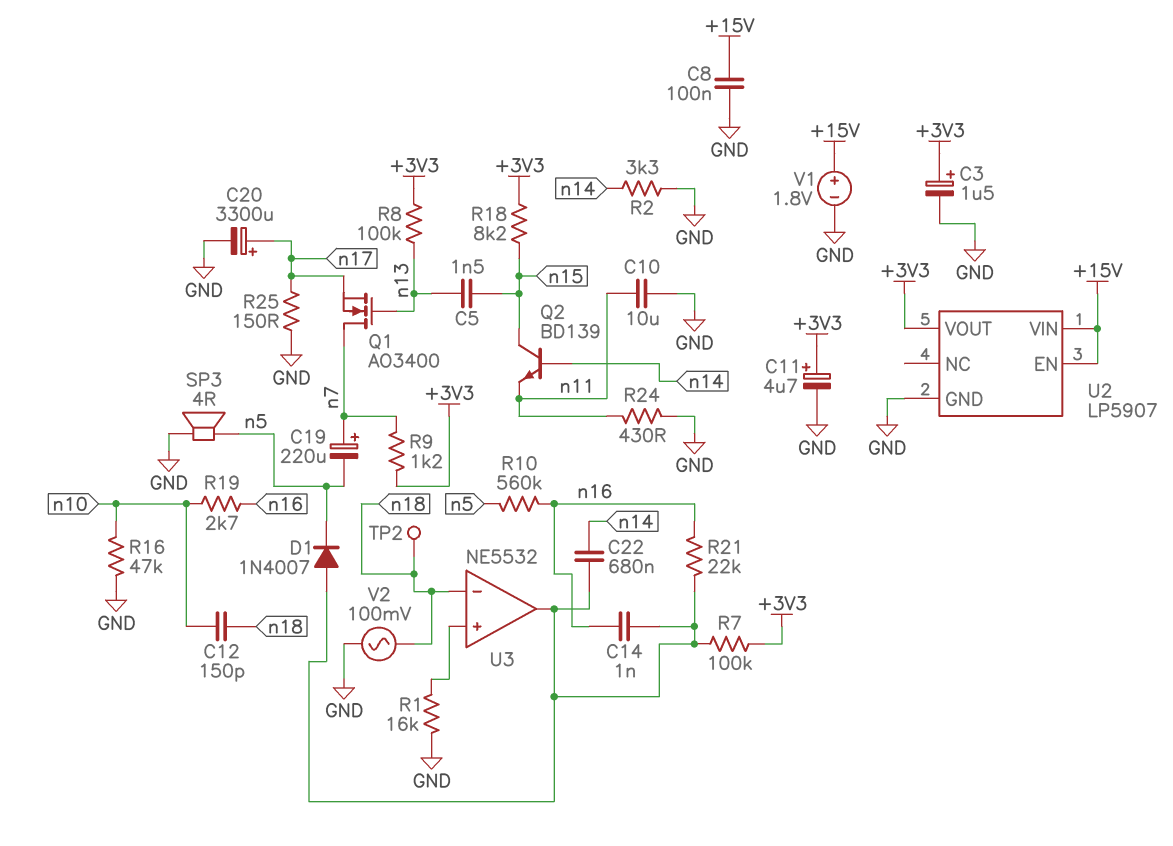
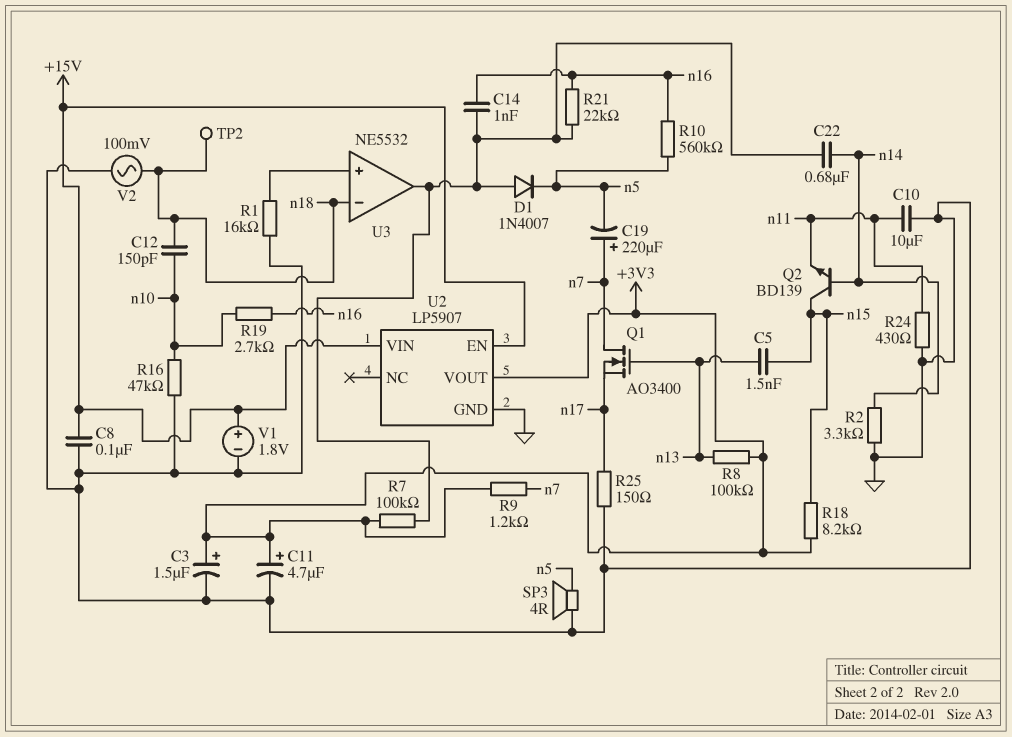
C20: 3300uF (plus n17, minus GND) -> none

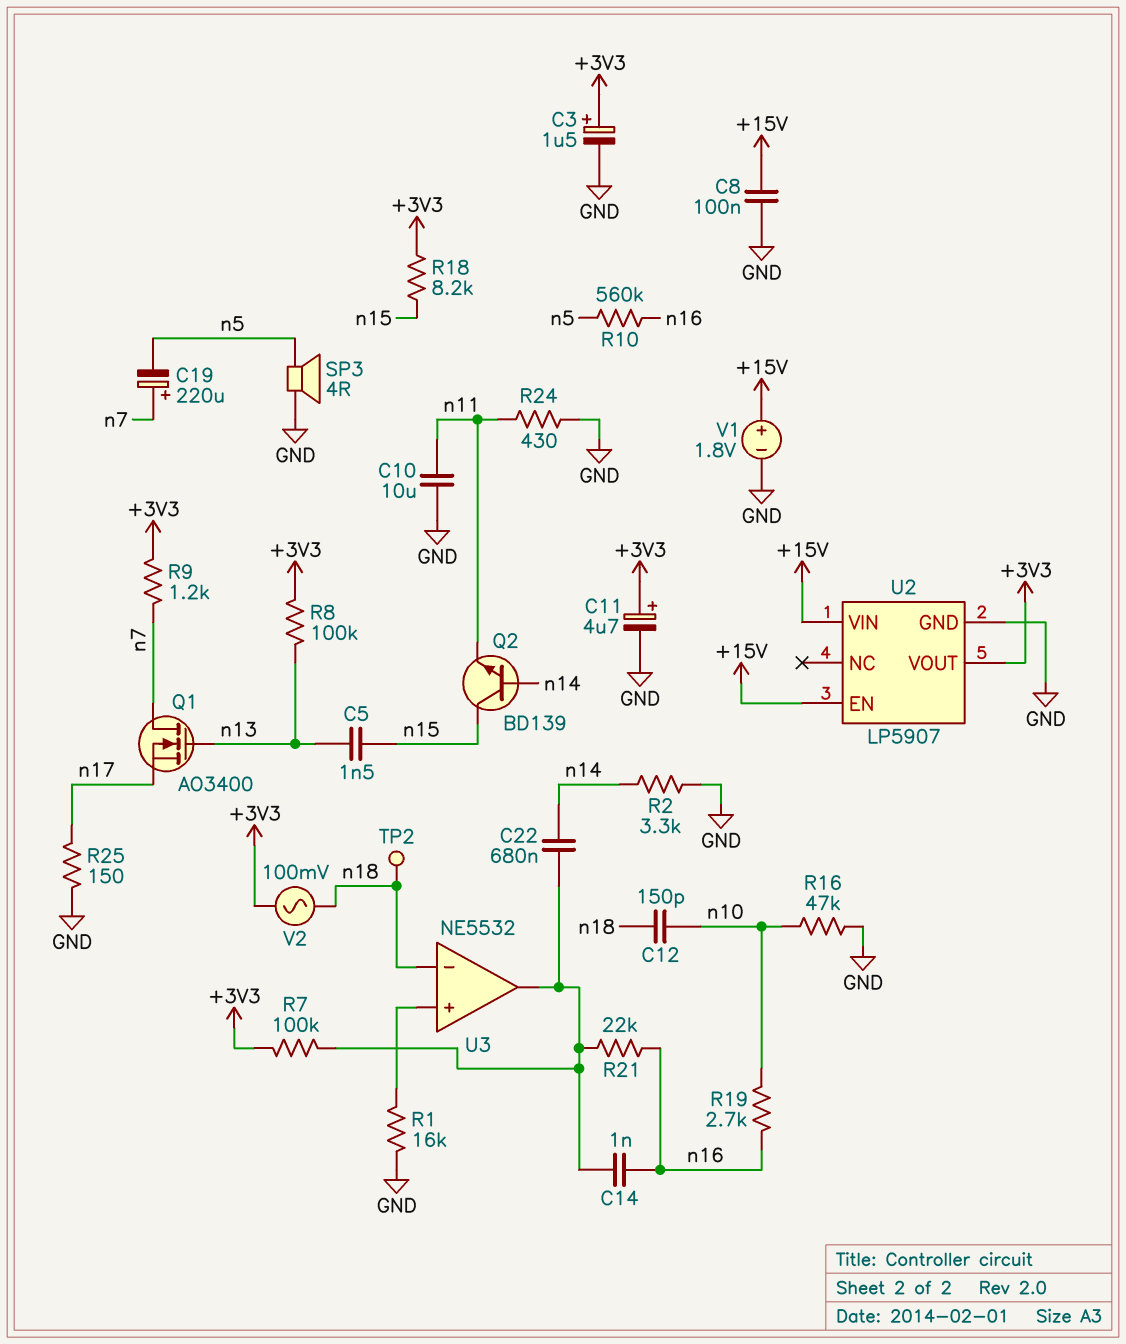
D1: diode 1N4007 (A U3/out, K n5) -> none
V2: AC 100mV (GND, n18) -> AC 100mV (+3V3, n18)

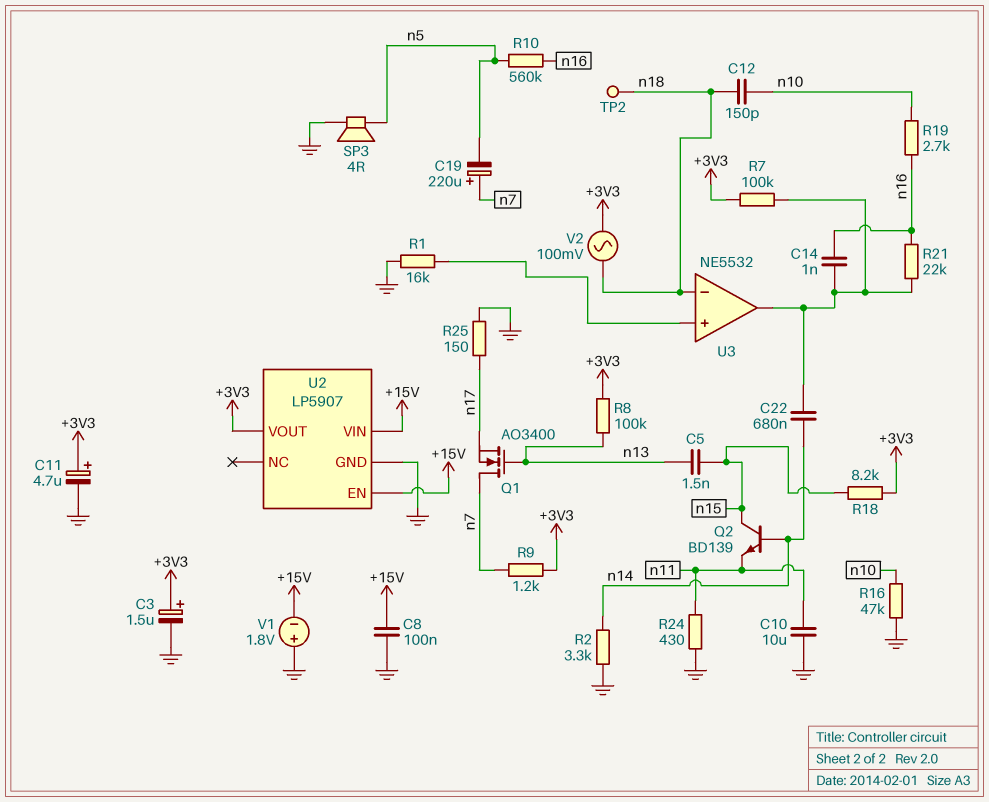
V1: 1.8V (plus +15V, minus GND) -> 1.8V (plus GND, minus +15V)

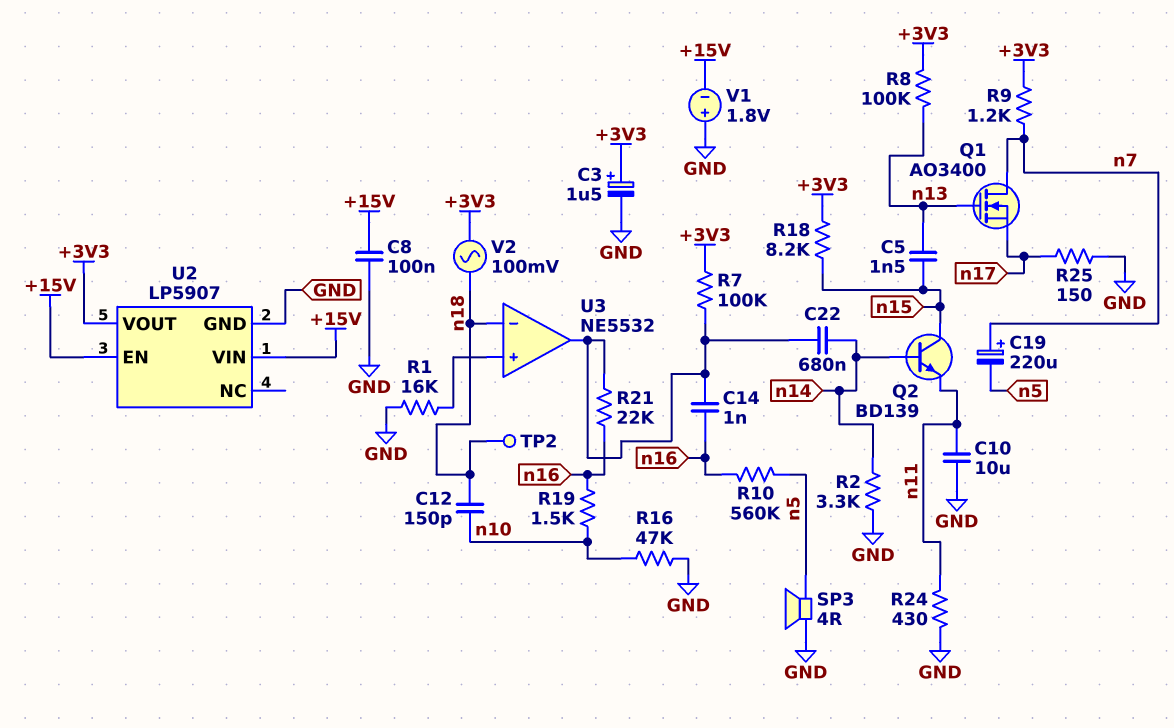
C11: 4.7uF (plus +3V3, minus GND) -> none
R19: 2.7k (n10, n16) -> 1.5k (n10, n16)

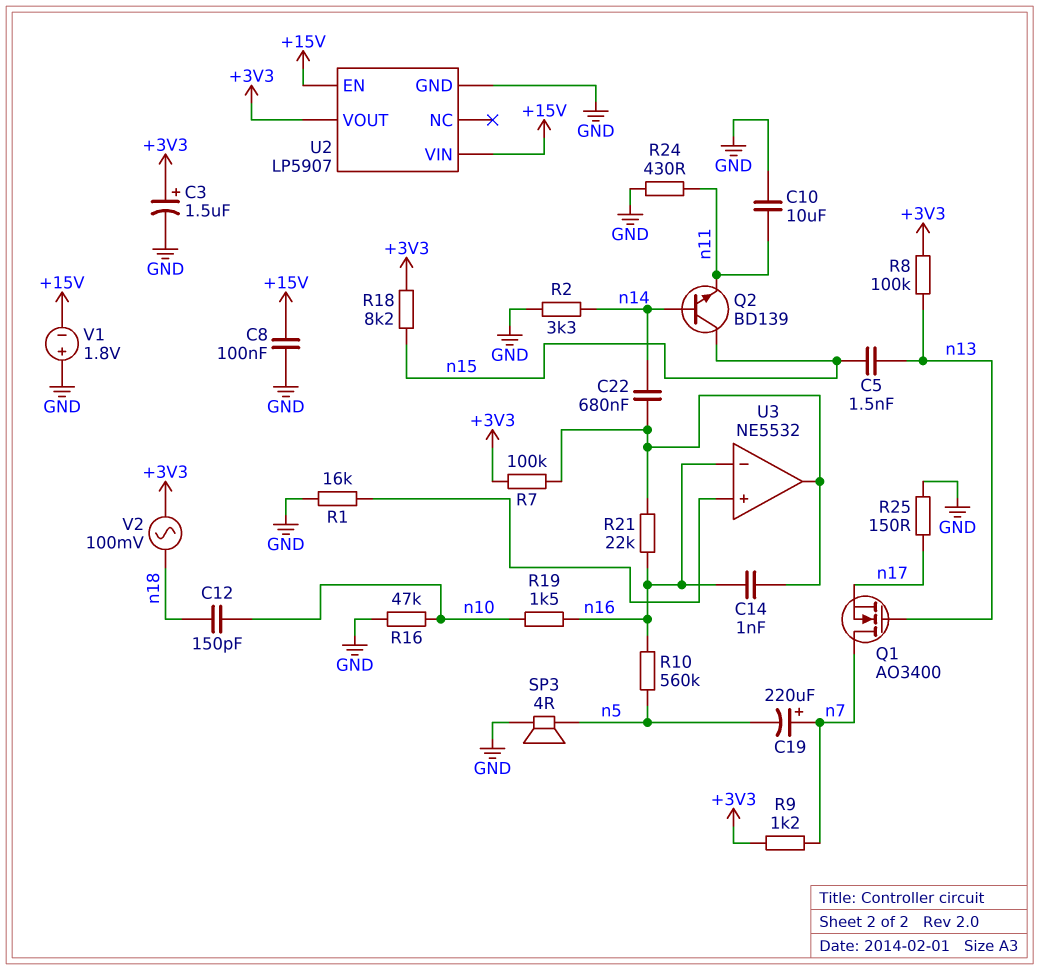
TP2: test point (n18) -> none
U3 pin in-: n18 -> n16

